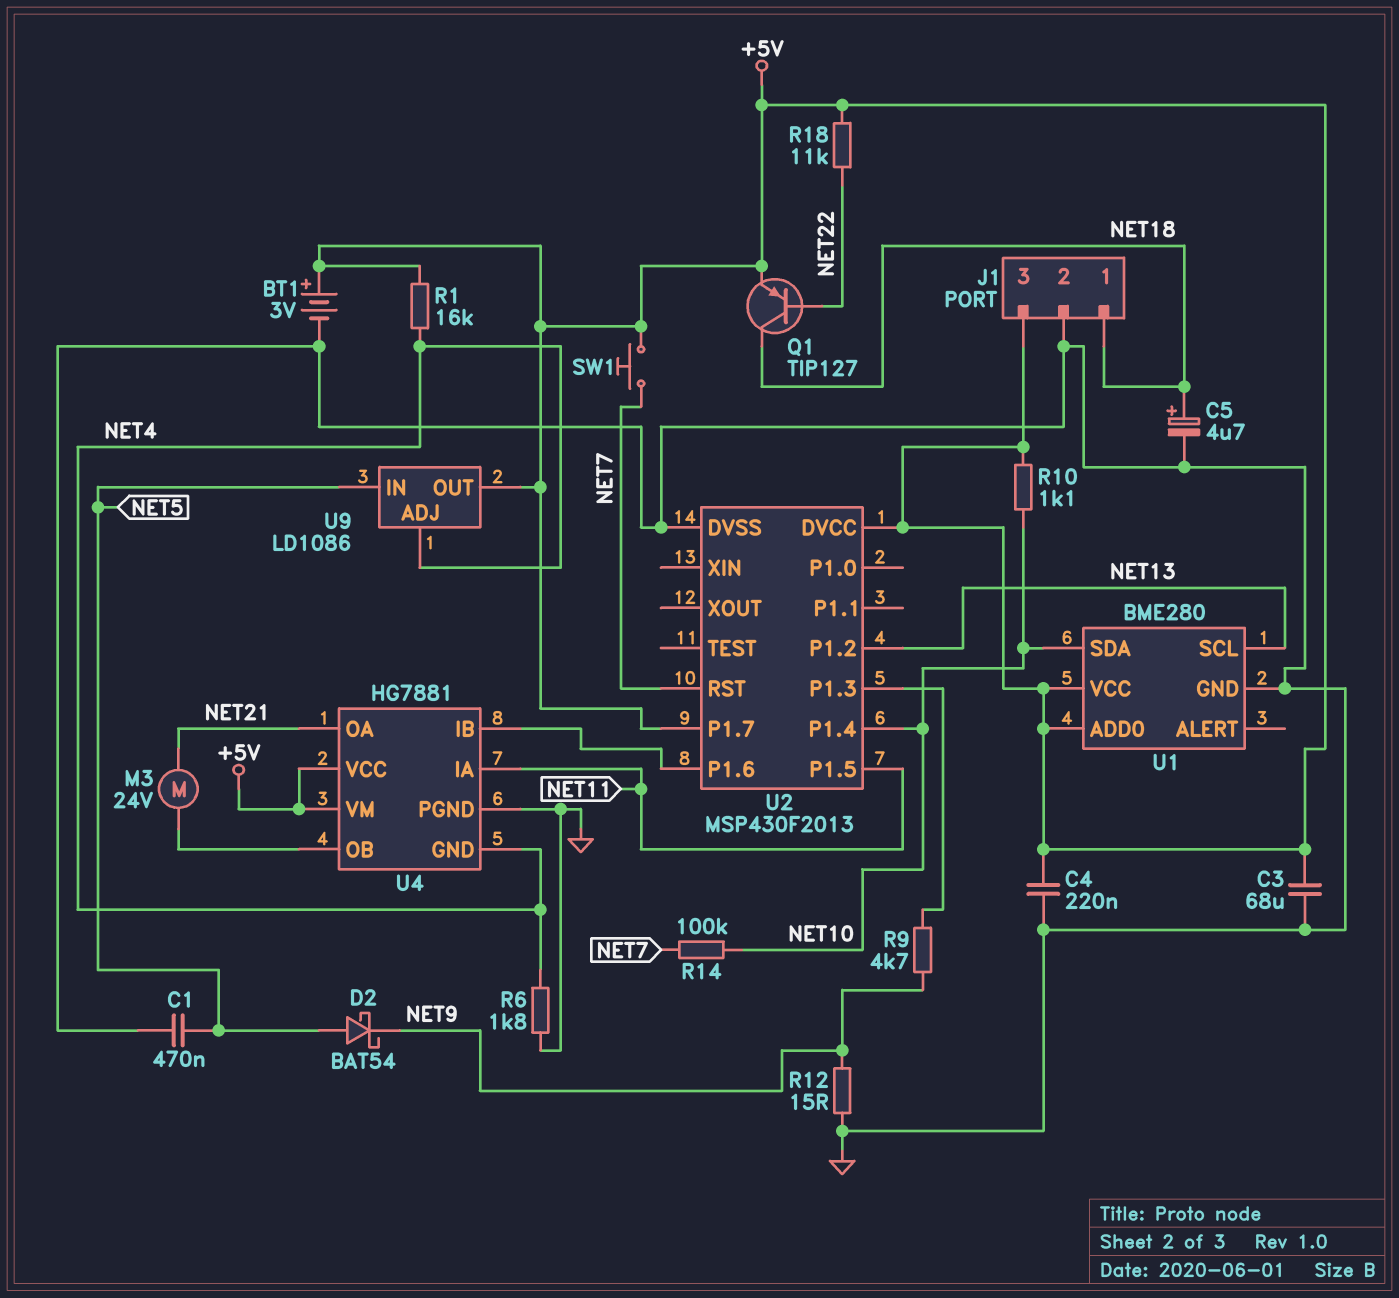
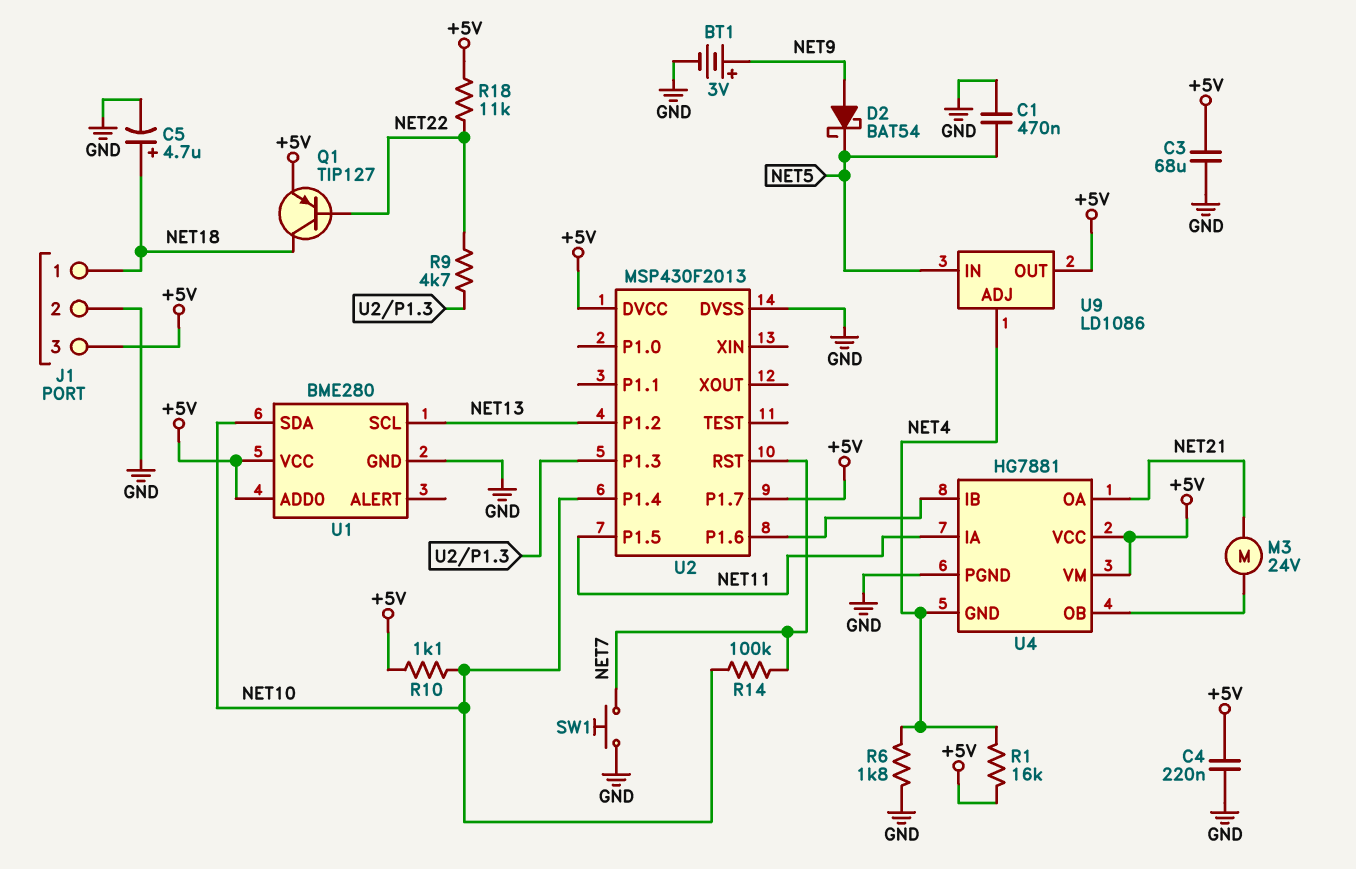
BT1: 3V (plus +5V, minus GND) -> 3V (plus NET9, minus GND)
D2: schottky BAT54 (A NET5, K NET9) -> schottky BAT54 (A NET9, K NET5)
R9: 4.7k (NET9, U2/P1.3) -> 4.7k (NET22, U2/P1.3)
R12: 15 (GND, NET9) -> none
SW1: button (+5V, NET7) -> button (GND, NET7)

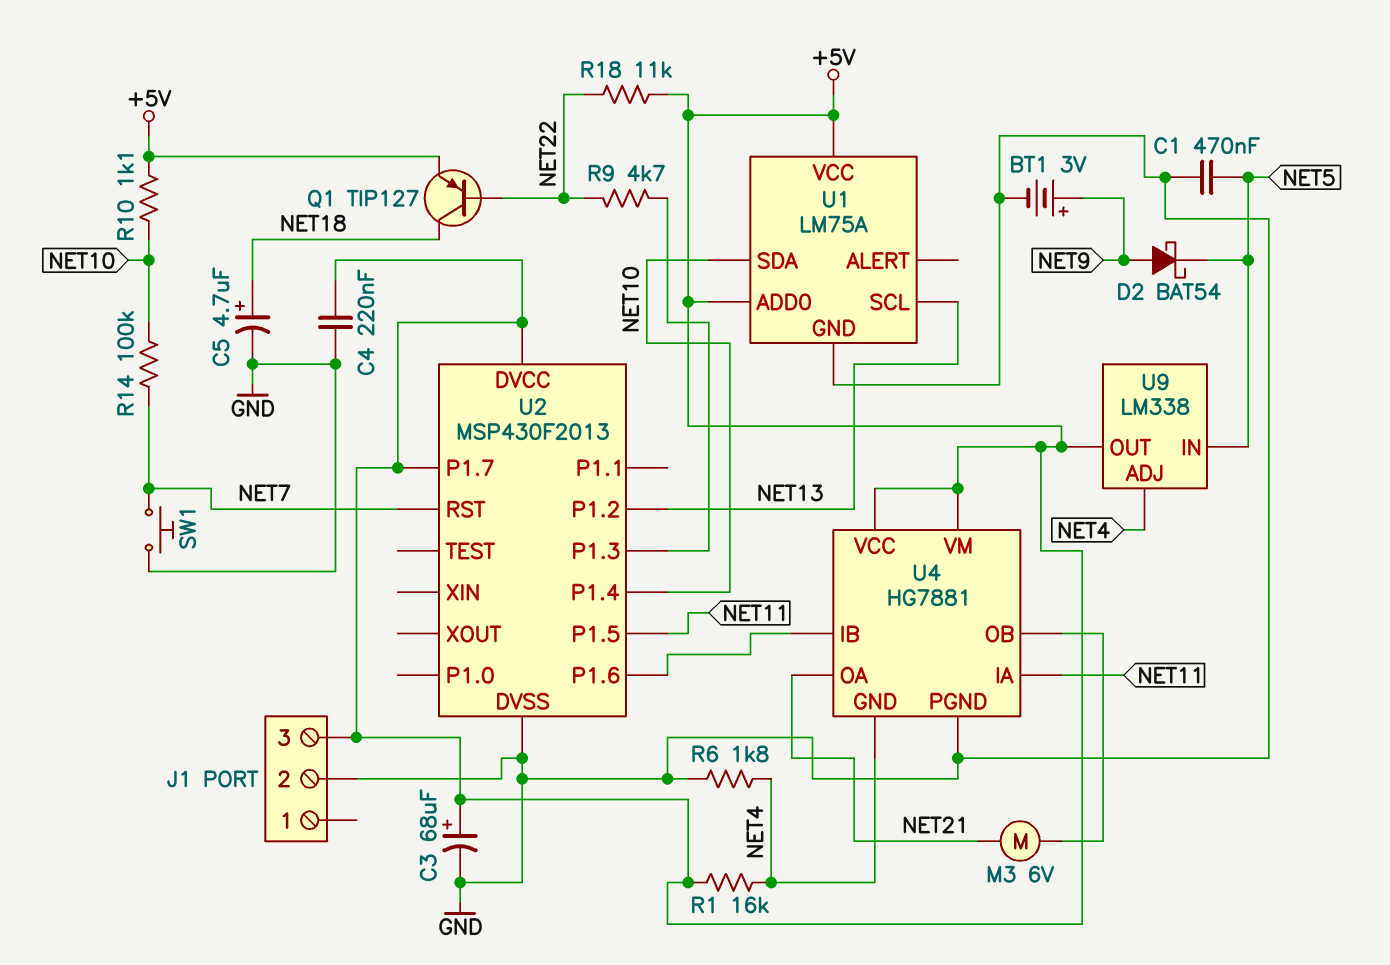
C3: 68uF (+5V, GND) -> 68uF (plus +5V, minus GND)
J1 pin 1: NET18 -> none
M3: motor 24V (NET21, U4/OB) -> motor 6V (NET21, U4/OB)
U1: BME280 -> LM75A
U9: LD1086 -> LM338

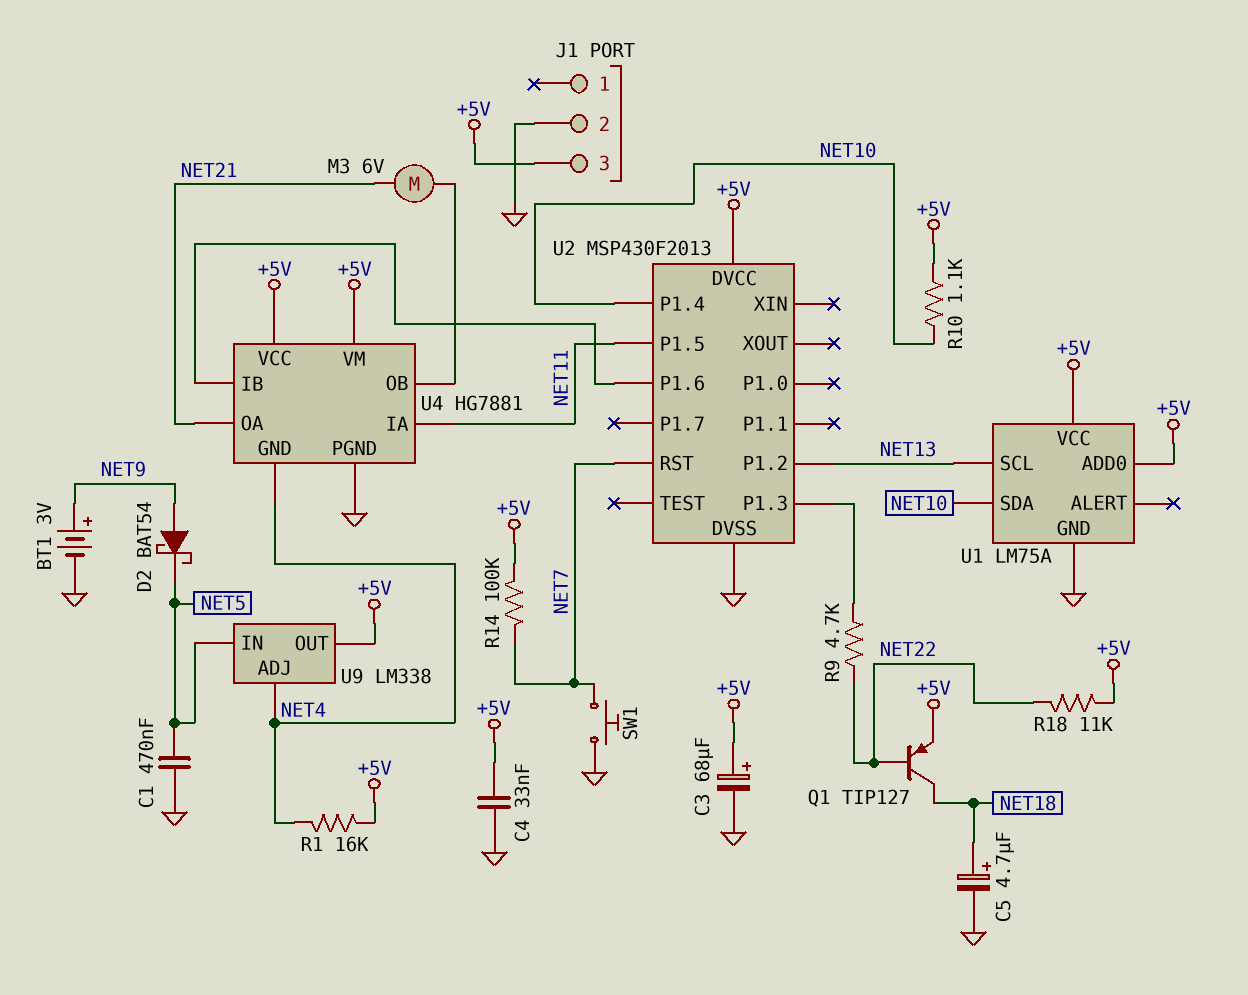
C4: 220nF (+5V, GND) -> 33nF (+5V, GND)
R6: 1.8k (GND, NET4) -> none
R14: 100k (NET7, NET10) -> 100k (+5V, NET7)
U2 pin P1.7: +5V -> none

